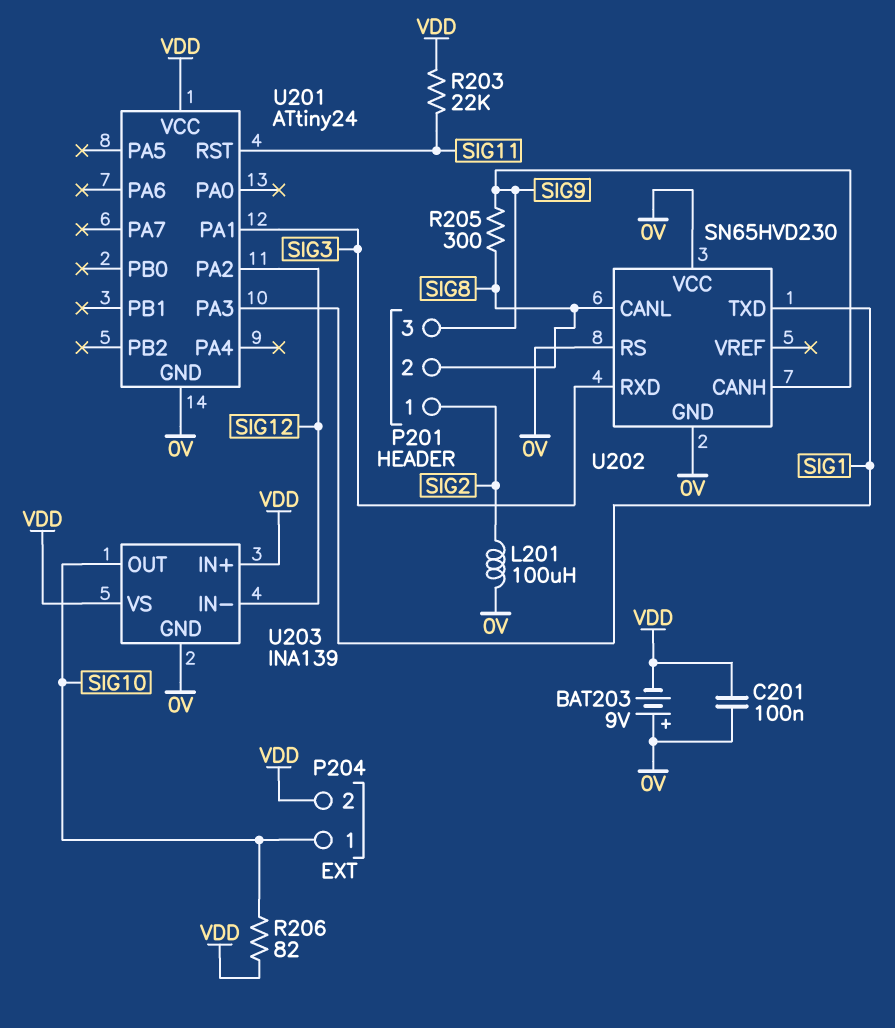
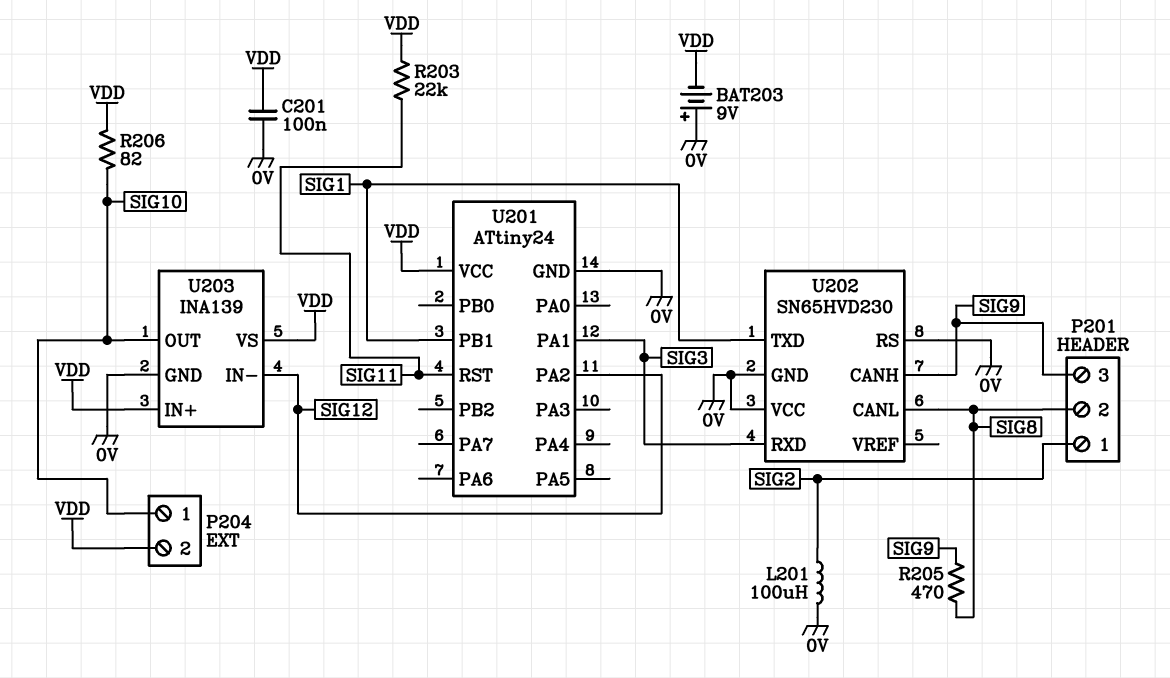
R205: 300 (SIG8, SIG9) -> 470 (SIG8, SIG9)
U201 pin PA3: SIG1 -> none
U201 pin PB1: none -> SIG1

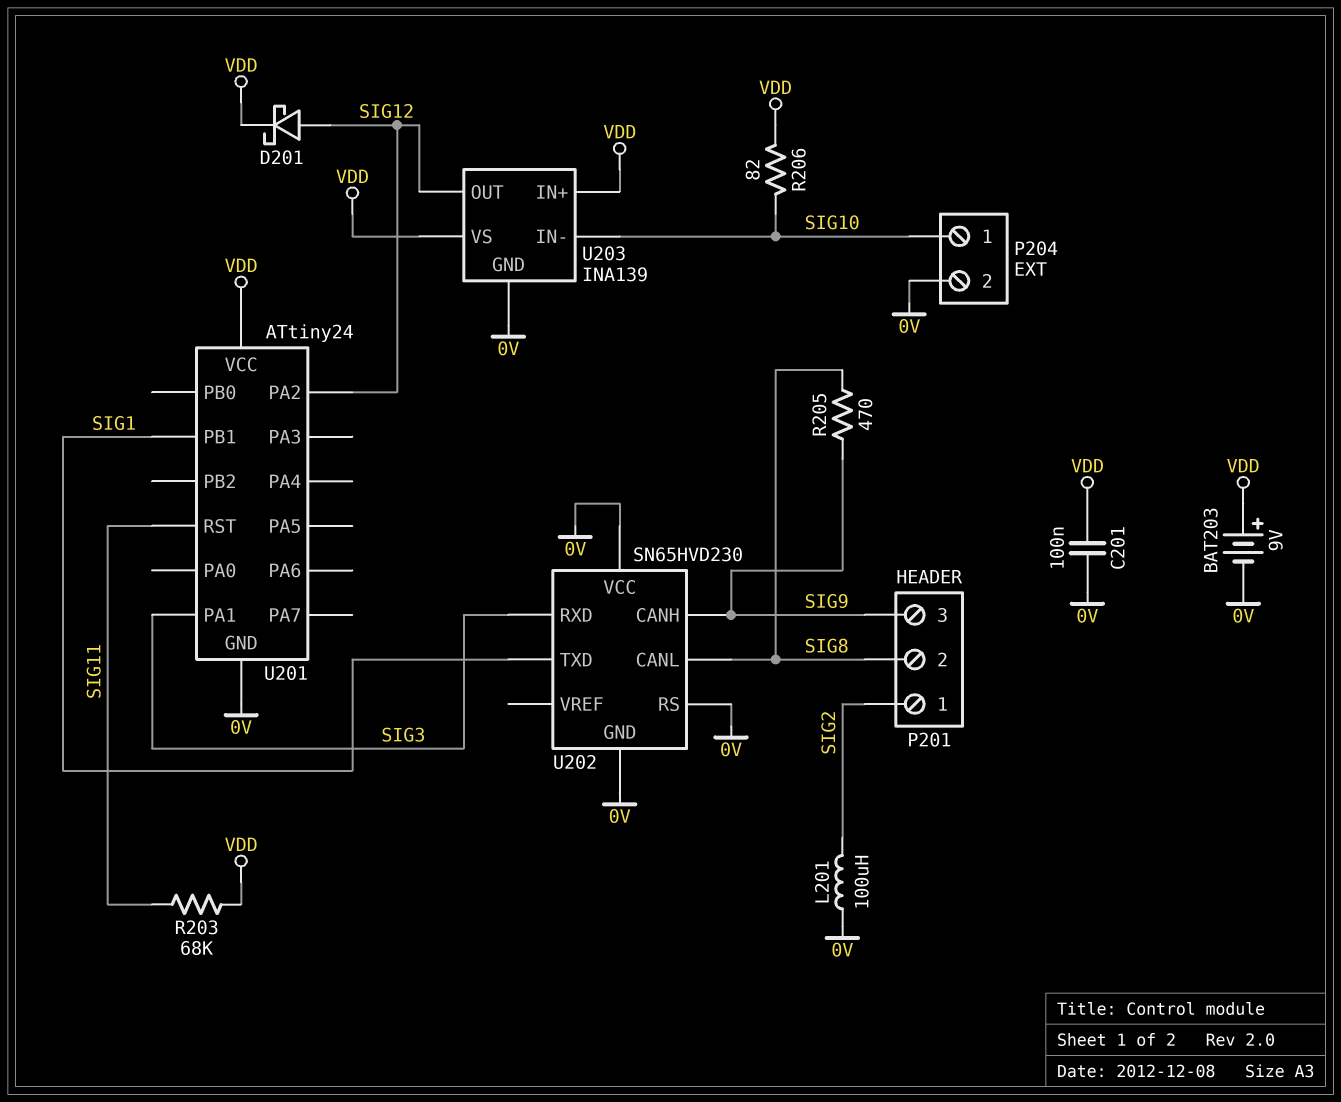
BAT203: 9V (plus 0V, minus VDD) -> 9V (plus VDD, minus 0V)
D201: none -> schottky (A SIG12, K VDD)
P204 pin 2: VDD -> 0V
R203: 22k (SIG11, VDD) -> 68k (SIG11, VDD)
U203 pin IN-: SIG12 -> SIG10
U203 pin OUT: SIG10 -> SIG12

